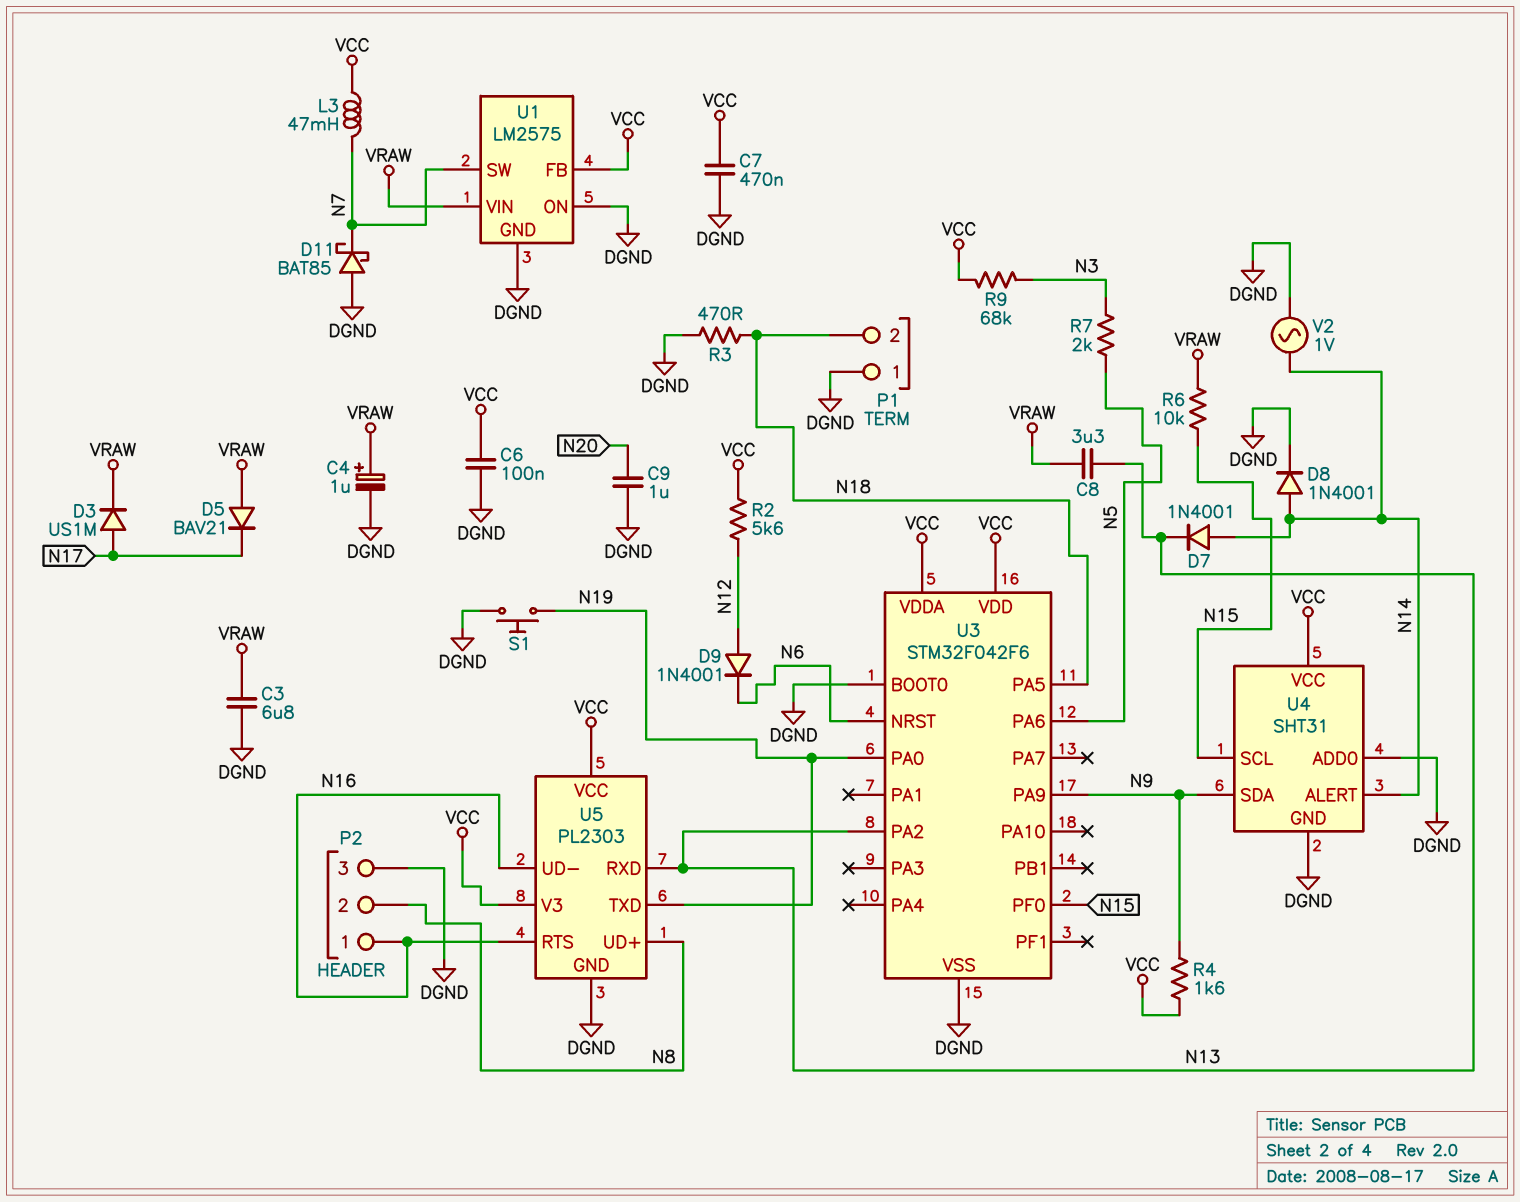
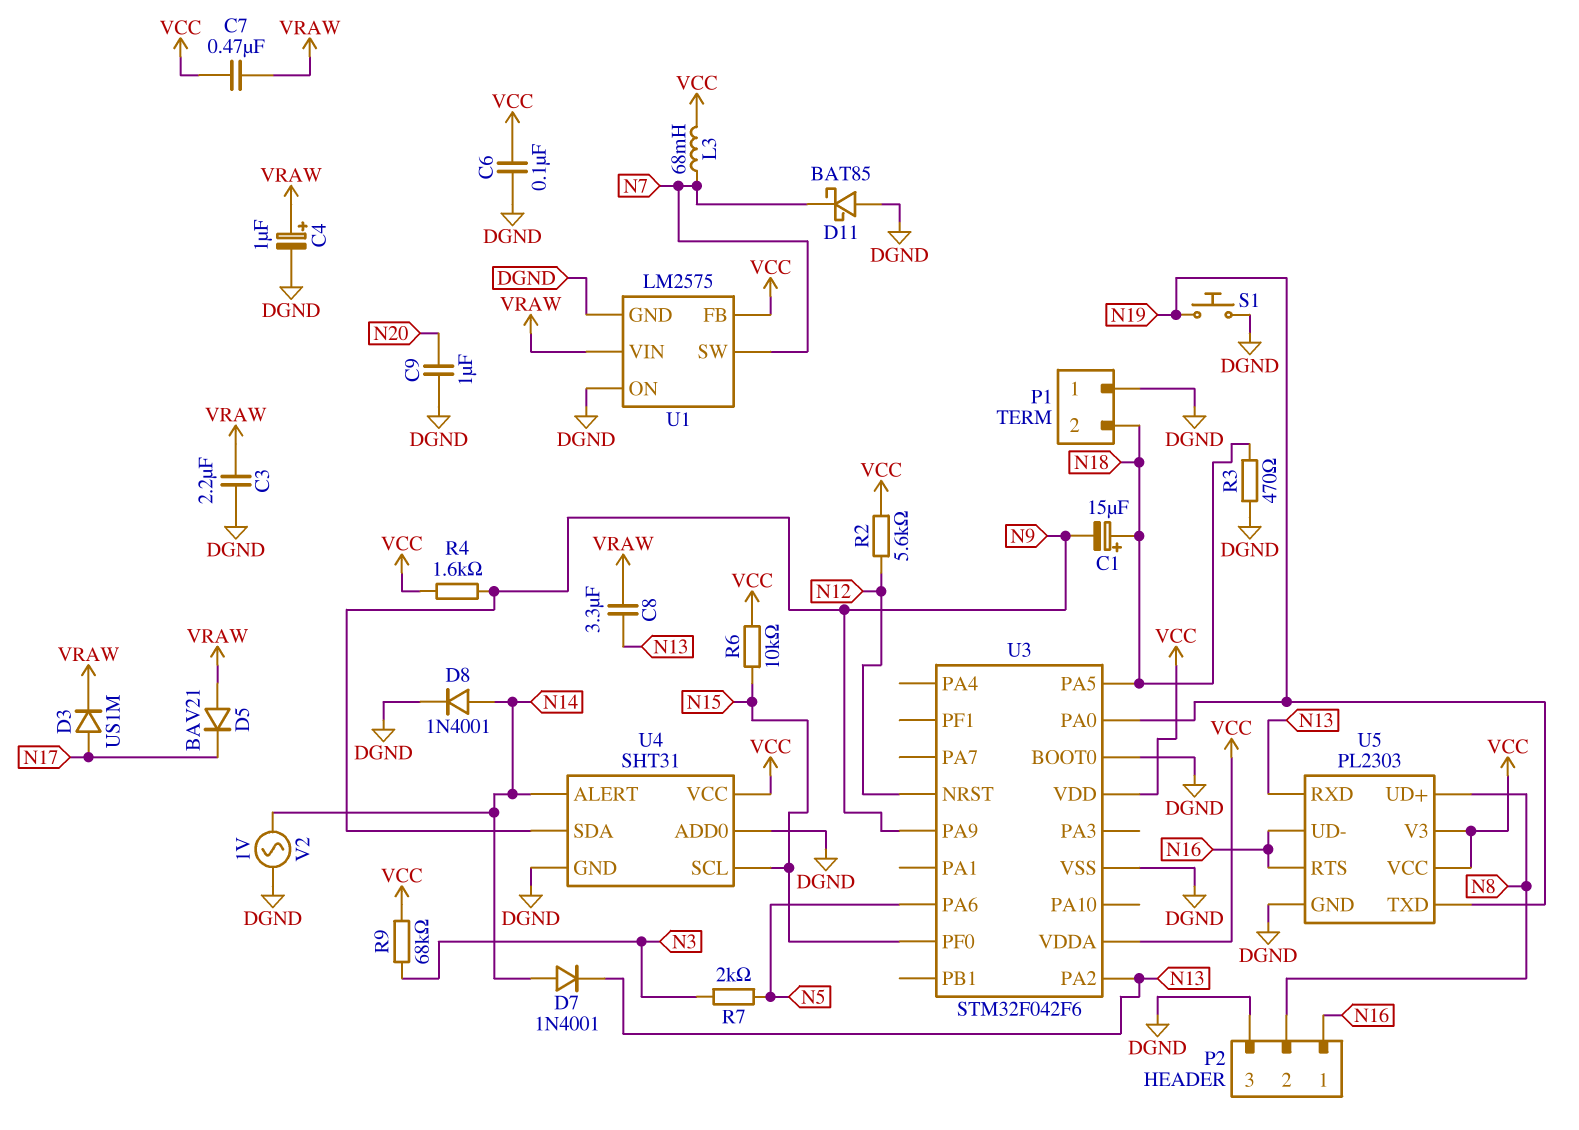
C1: none -> 15uF (plus N18, minus N9)
C3: 6.8uF (DGND, VRAW) -> 2.2uF (DGND, VRAW)
C7: 470nF (DGND, VCC) -> 470nF (VCC, VRAW)
D9: diode 1N4001 (A N12, K N6) -> none
L3: 47mH (N7, VCC) -> 68mH (N7, VCC)
R6: 10k (N15, VRAW) -> 10k (N15, VCC)
U3 pin NRST: N6 -> N12

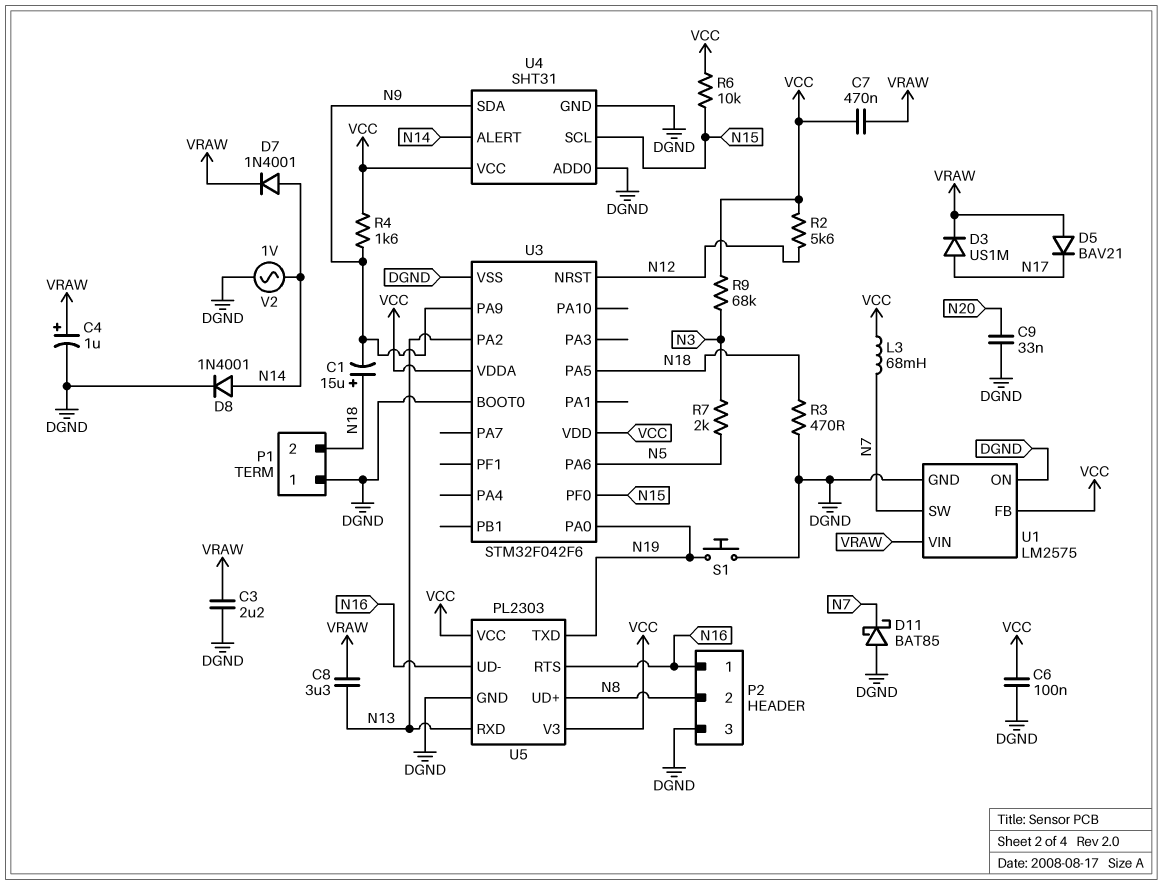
C9: 1uF (DGND, N20) -> 33nF (DGND, N20)
D7: diode 1N4001 (A N14, K N13) -> diode 1N4001 (A N14, K VRAW)

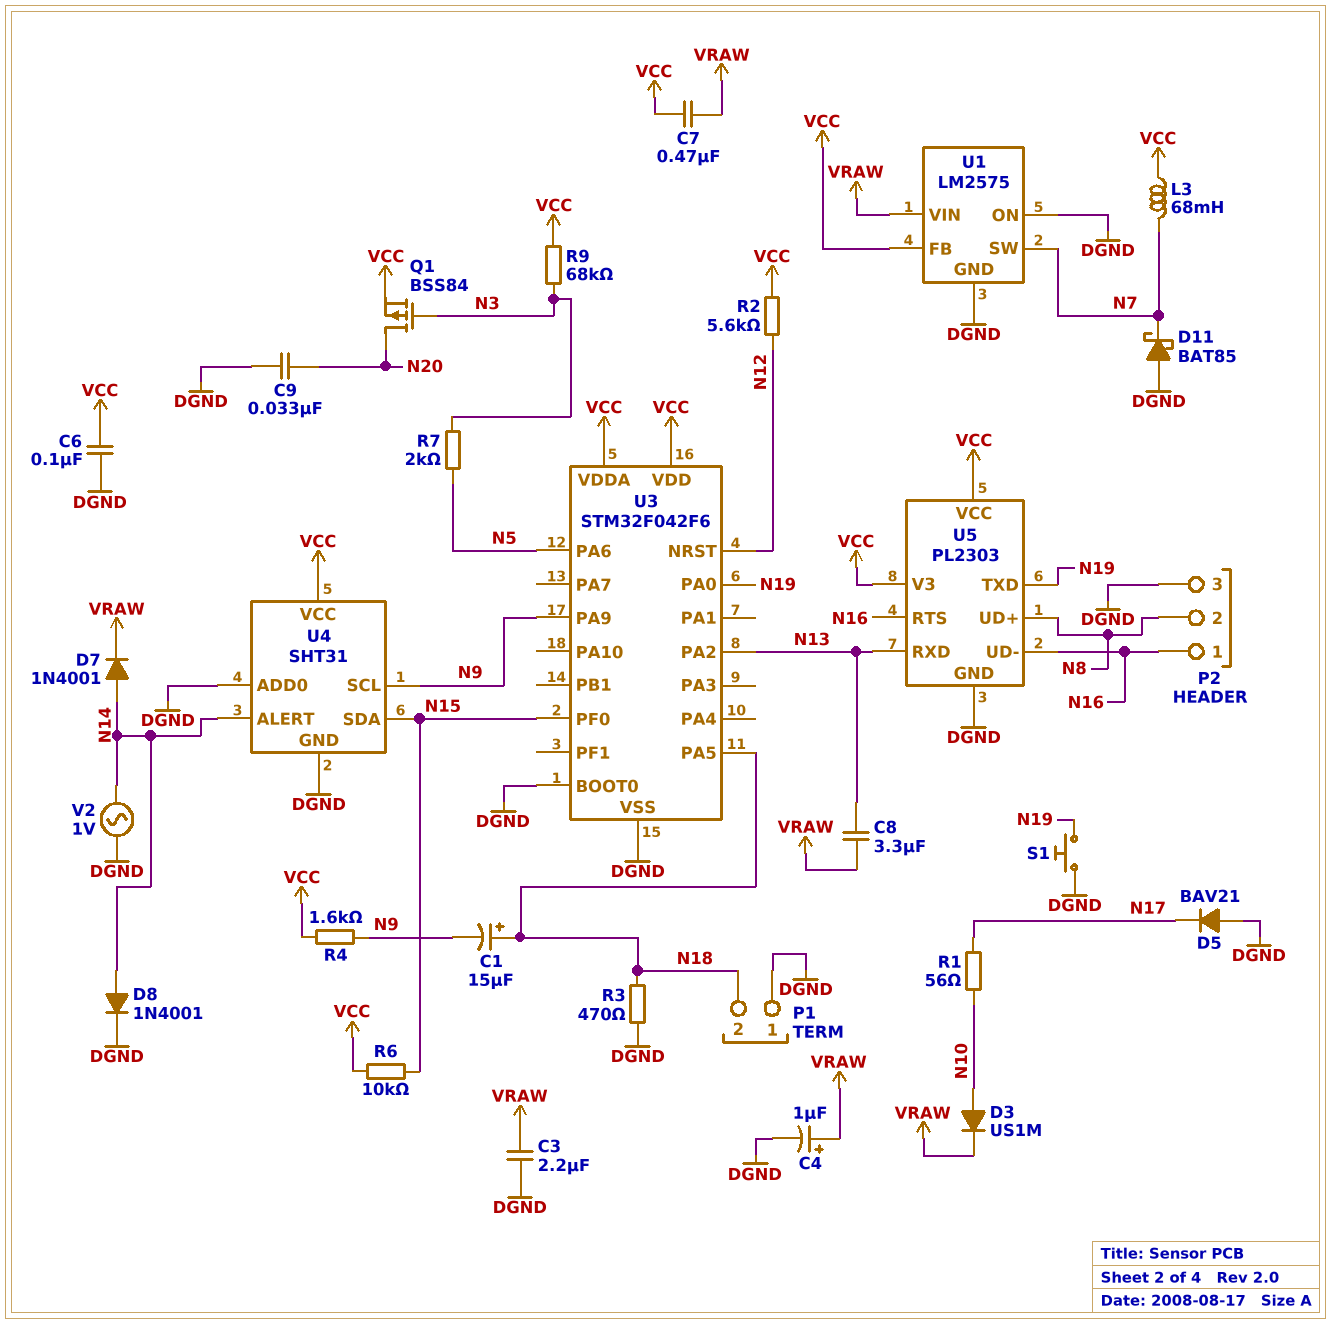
D3: diode US1M (A N17, K VRAW) -> diode US1M (A N10, K VRAW)
D5: diode BAV21 (A VRAW, K N17) -> diode BAV21 (A DGND, K N17)
Q1: none -> PMOS BSS84 (G N3, D N20, S VCC)
R1: none -> 56 (N10, N17)
U4 pin SCL: N15 -> N9
U4 pin SDA: N9 -> N15

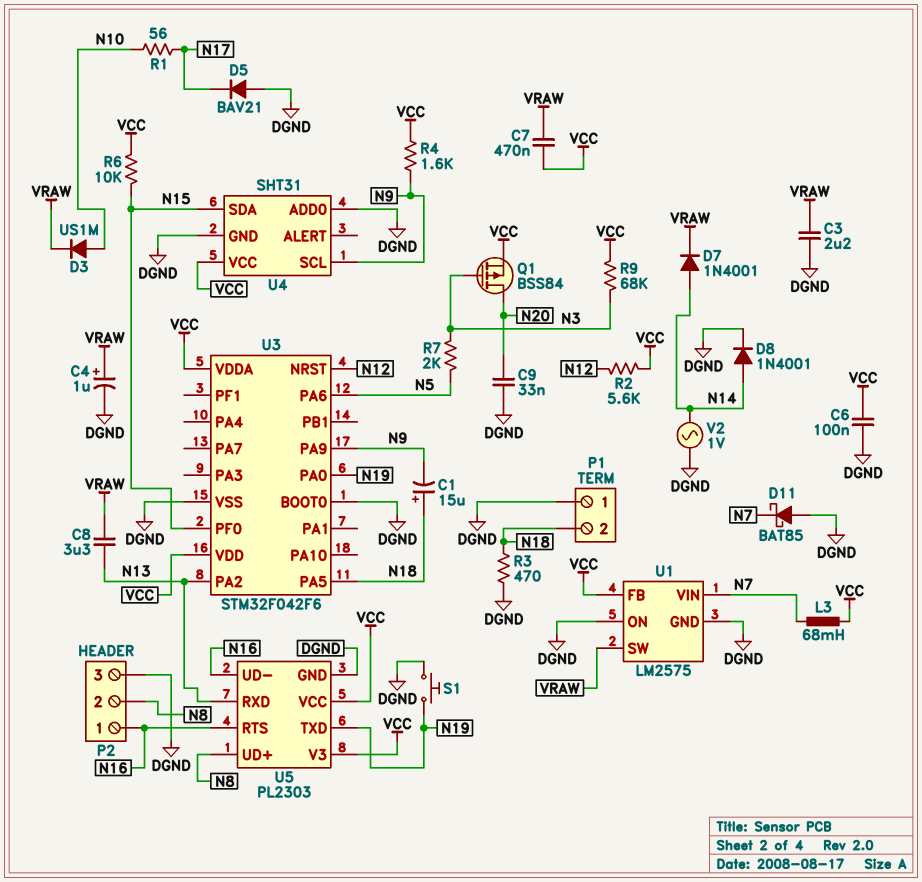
U1 pin SW: N7 -> VRAW
U1 pin VIN: VRAW -> N7
U4 pin ALERT: N14 -> none

